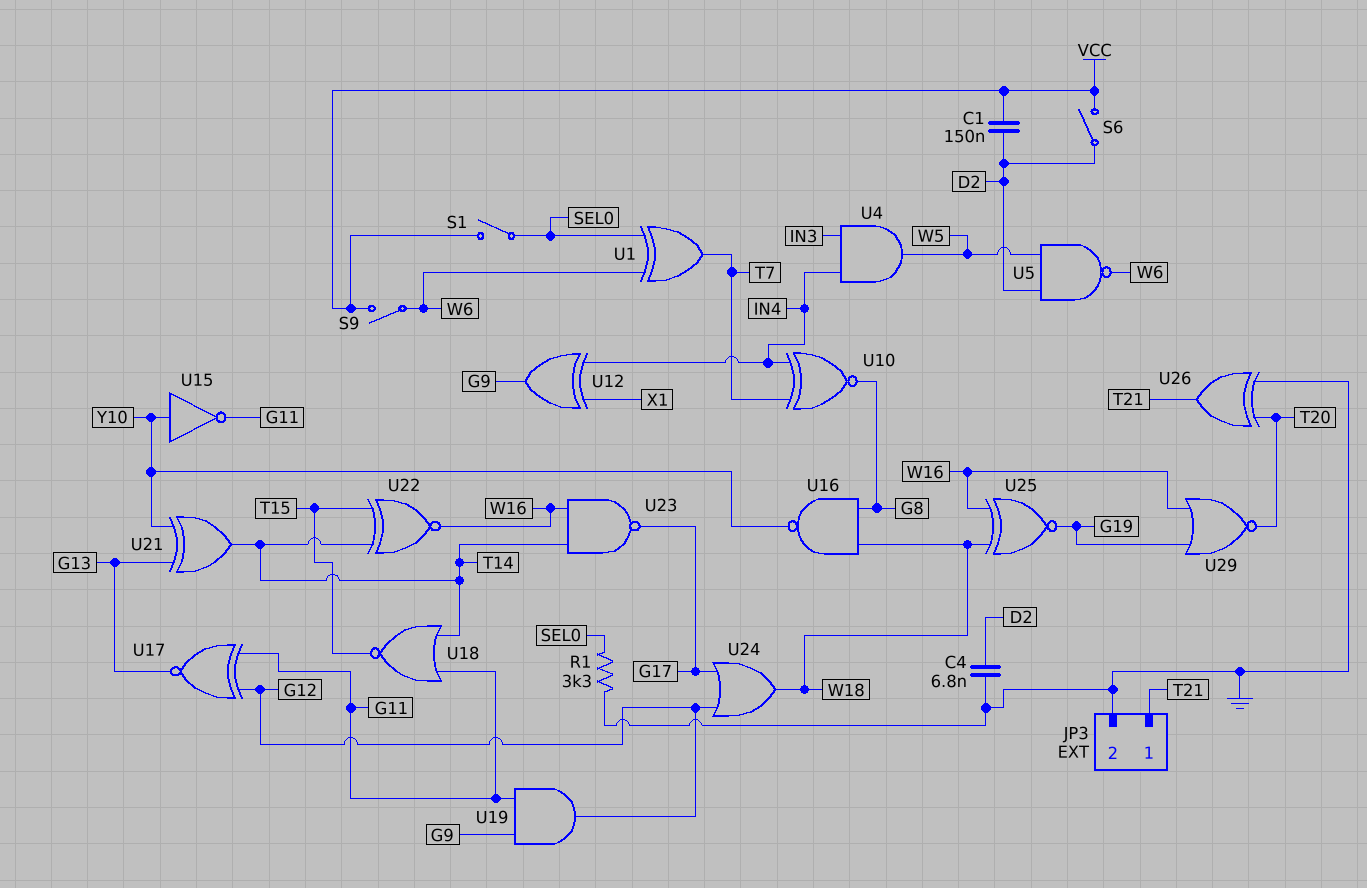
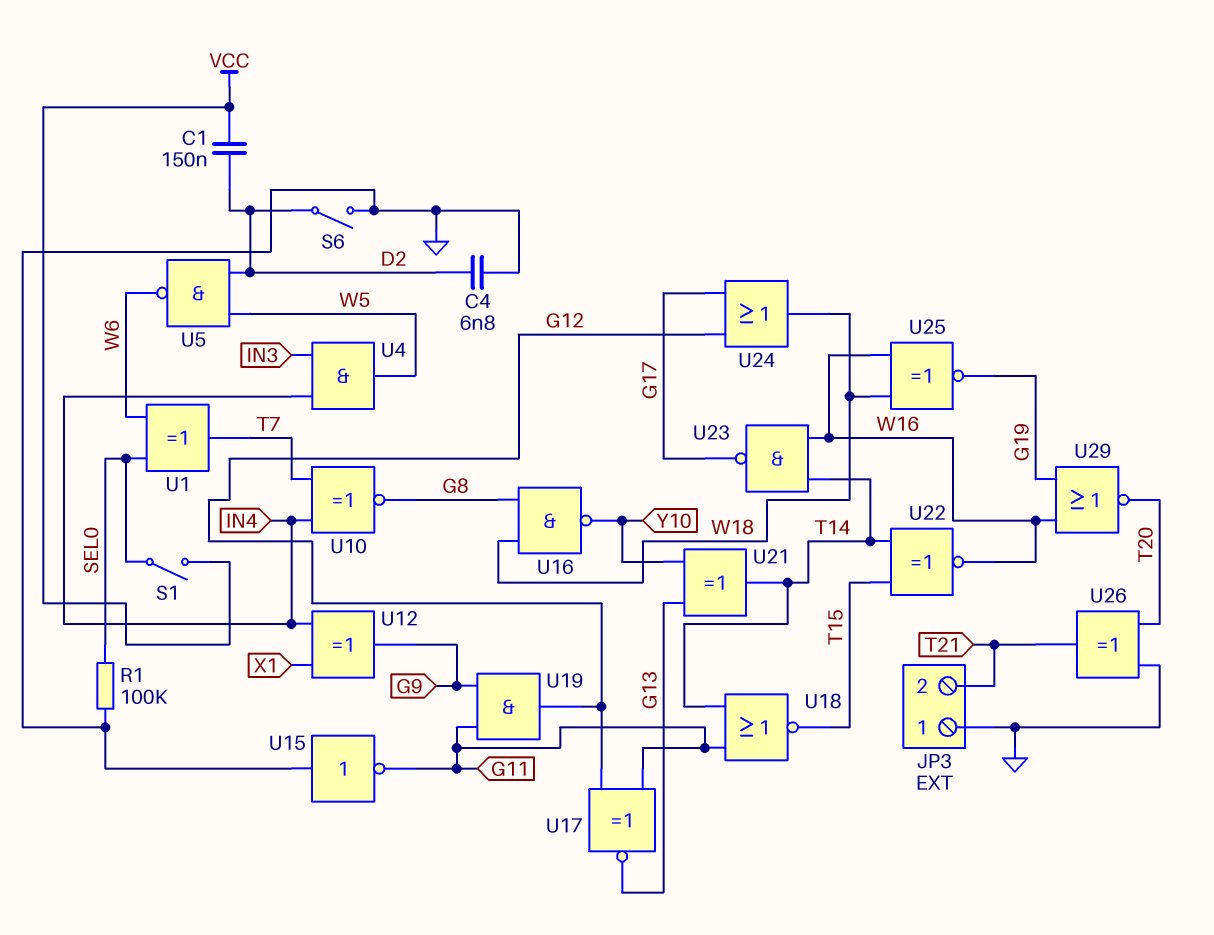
JP3 pin 1: T21 -> GND
JP3 pin 2: GND -> T21
R1: 3.3k (GND, SEL0) -> 100k (GND, SEL0)
S6: switch (D2, VCC) -> switch (D2, GND)
S9: switch (VCC, W6) -> none
U15: NOT (in Y10, out G11) -> NOT (in GND, out G11)

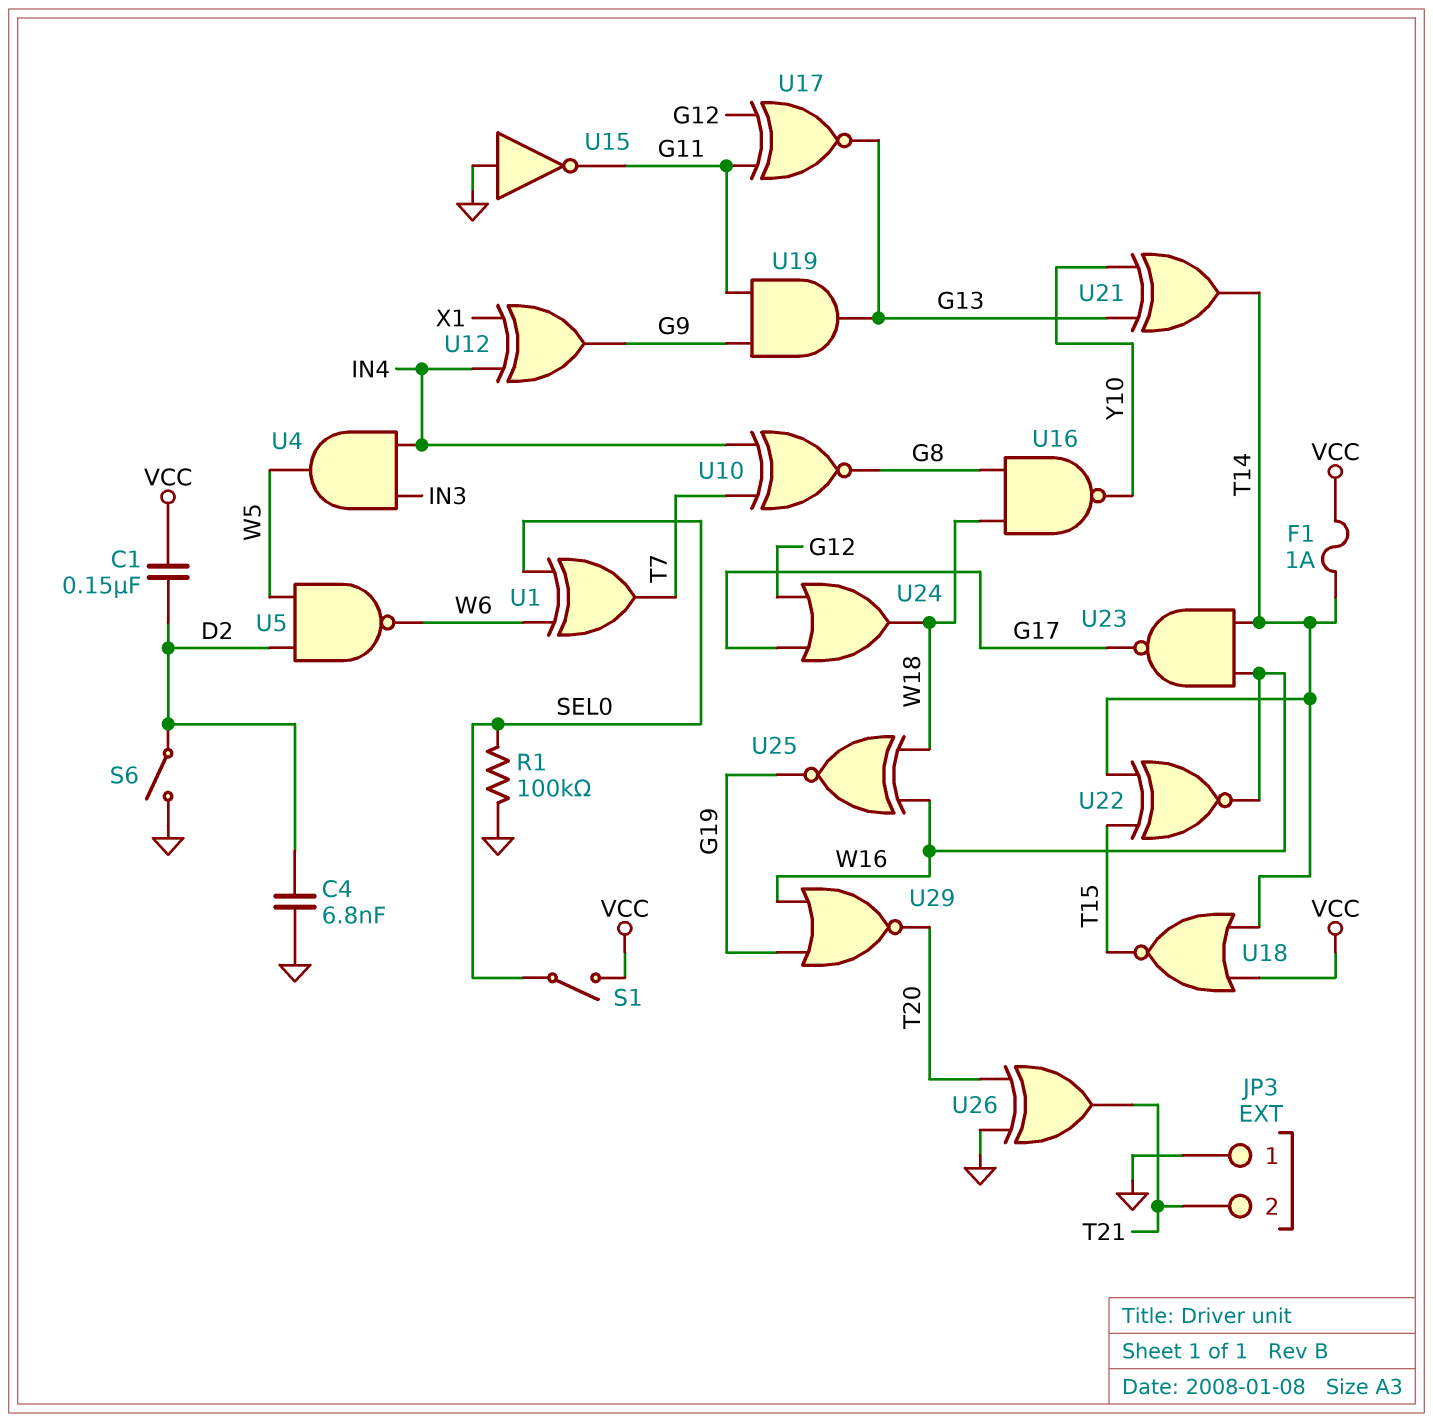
F1: none -> 1A (T14, VCC)
U18: NOR (in G11, in T14, out T15) -> NOR (in T14, in VCC, out T15)
U19: AND (in G9, in G11, out G12) -> AND (in G9, in G11, out G13)

